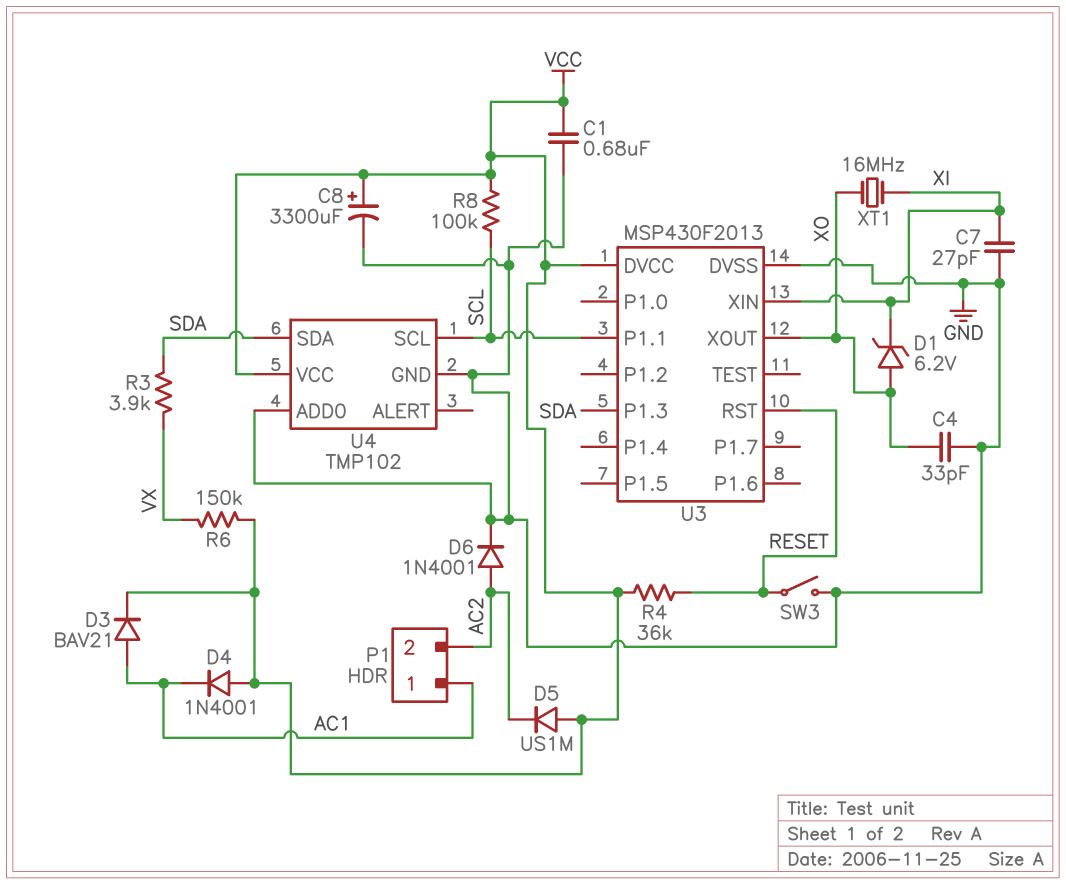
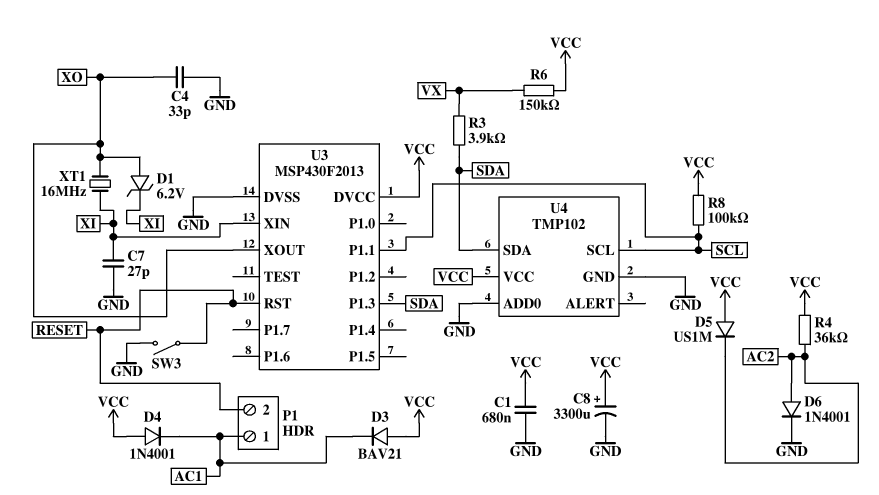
D3: diode BAV21 (A AC1, K VCC) -> diode BAV21 (A VCC, K AC1)
P1 pin 2: AC2 -> RESET
R4: 36k (RESET, VCC) -> 36k (AC2, VCC)

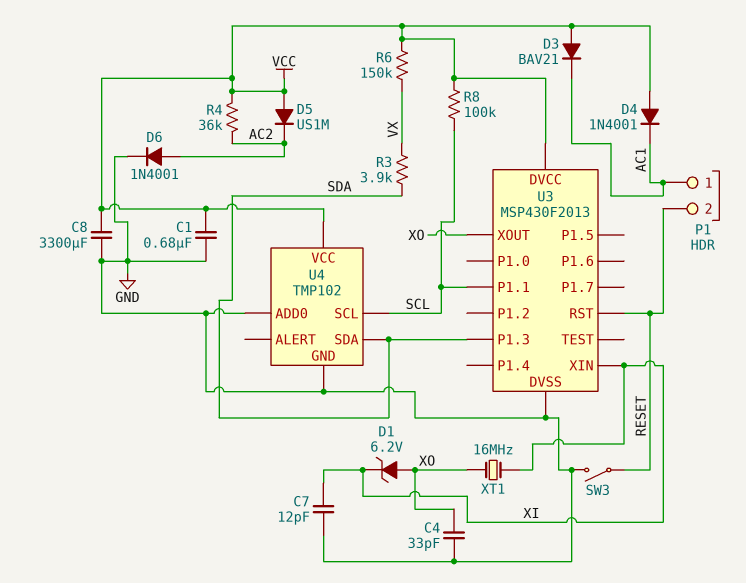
C7: 27pF (GND, XI) -> 12pF (GND, XI)
C8: 3300uF (plus VCC, minus GND) -> 3300uF (GND, VCC)

